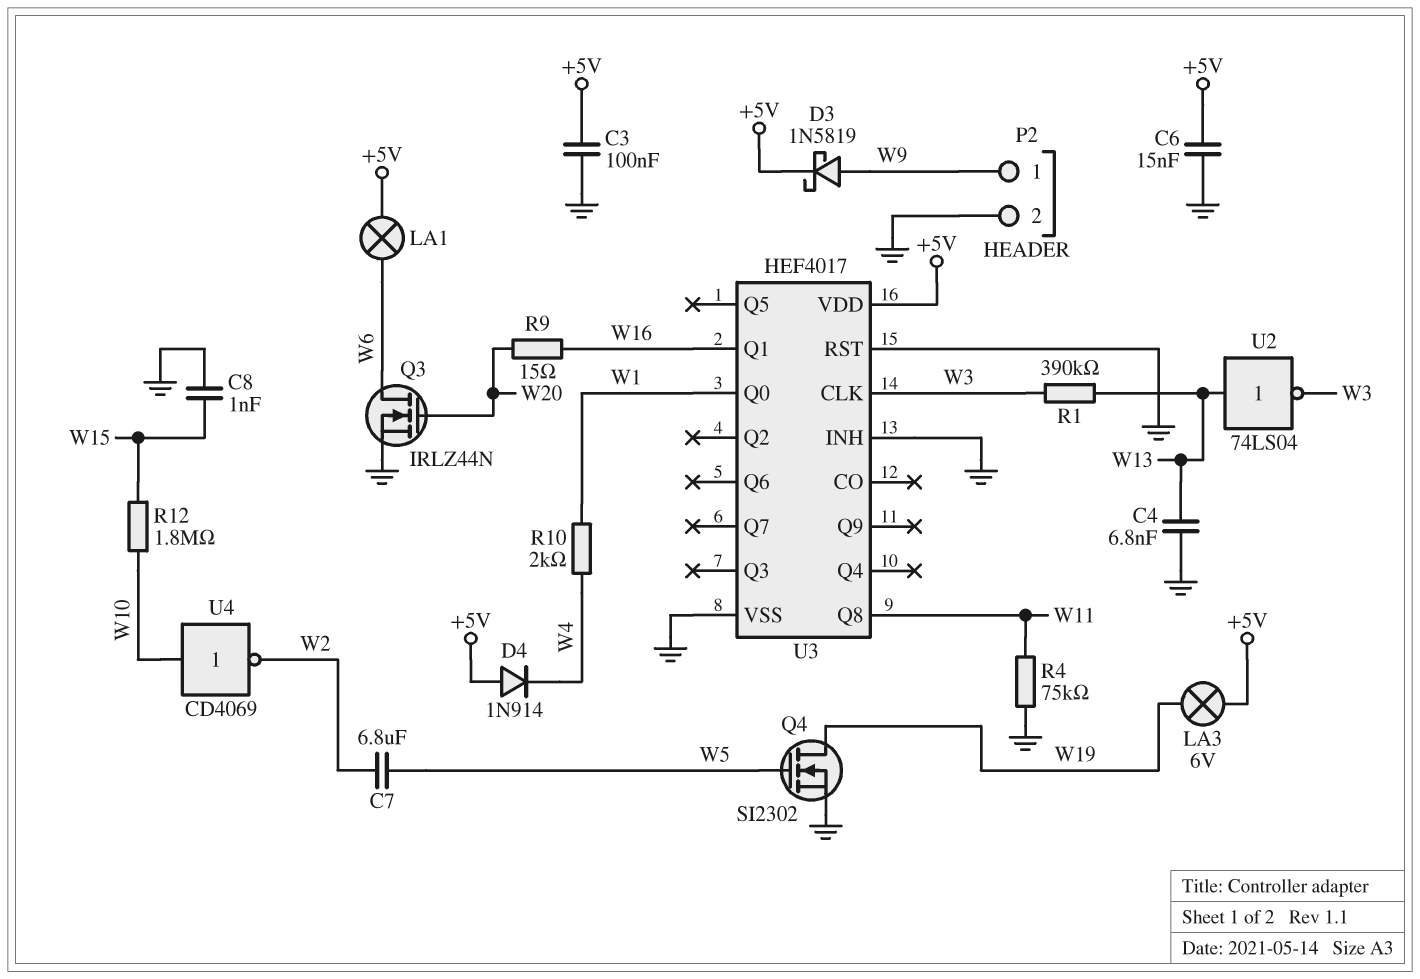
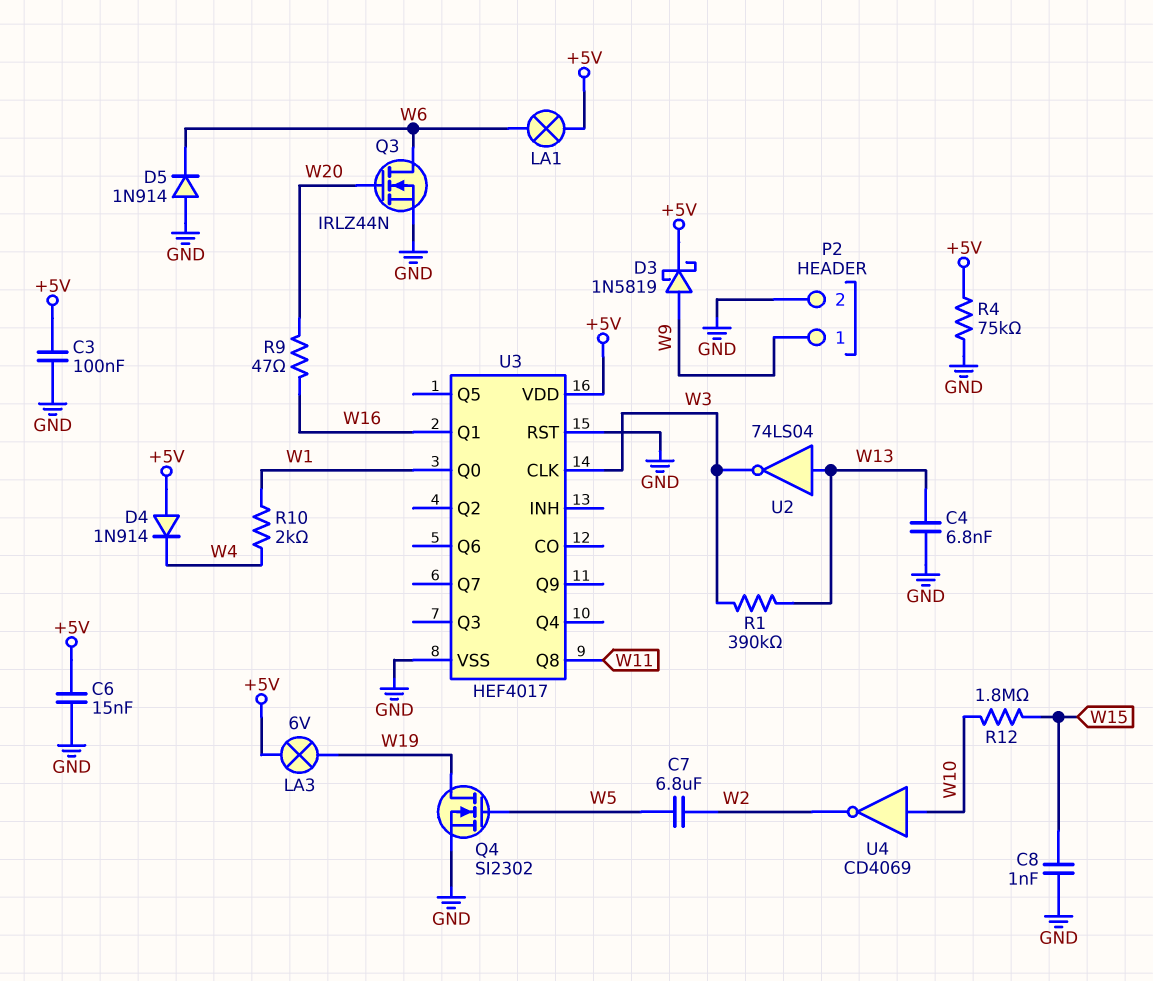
D5: none -> diode 1N914 (A GND, K W6)
R4: 75k (GND, W11) -> 75k (+5V, GND)
R9: 15 (W16, W20) -> 47 (W16, W20)
U3 pin INH: GND -> none

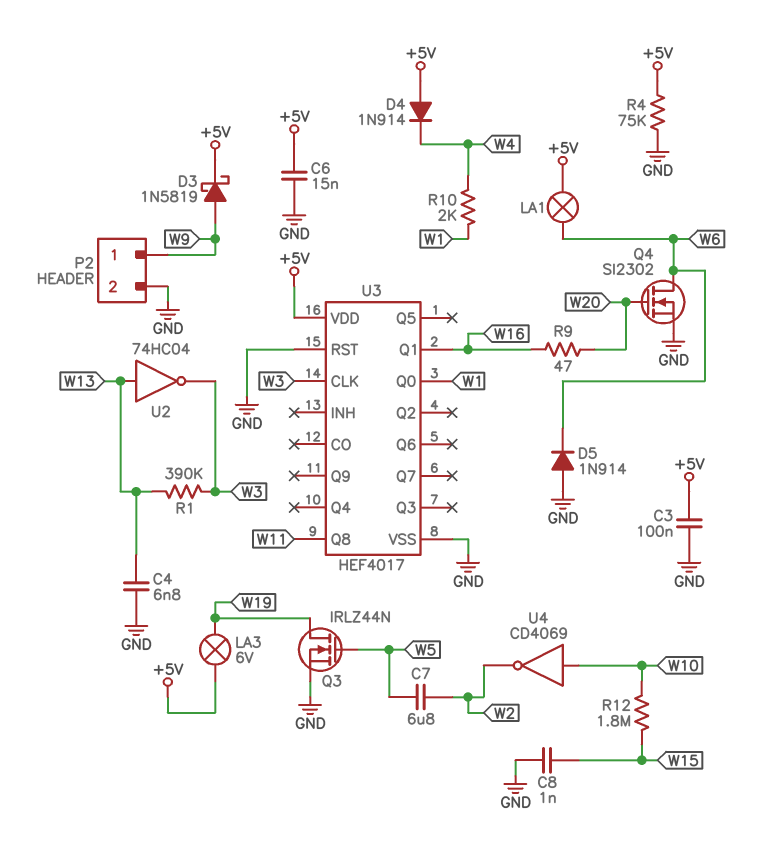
Q3: NMOS IRLZ44N (G W20, D W6, S GND) -> NMOS IRLZ44N (G W5, D W19, S GND)
Q4: NMOS SI2302 (G W5, D W19, S GND) -> NMOS SI2302 (G W20, D W6, S GND)
U2: NOT 74LS04 (in W13, out W3) -> NOT 74HC04 (in W13, out W3)

